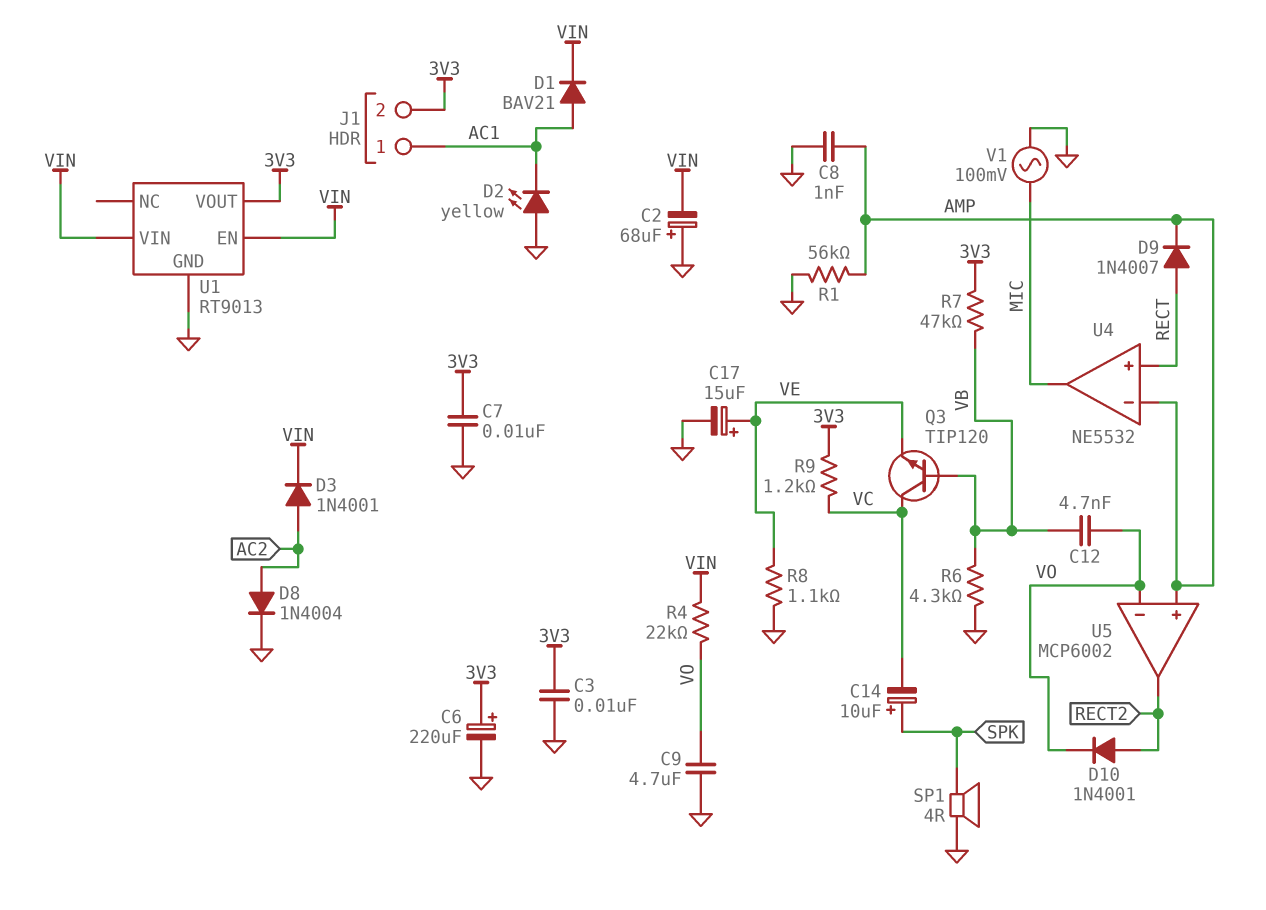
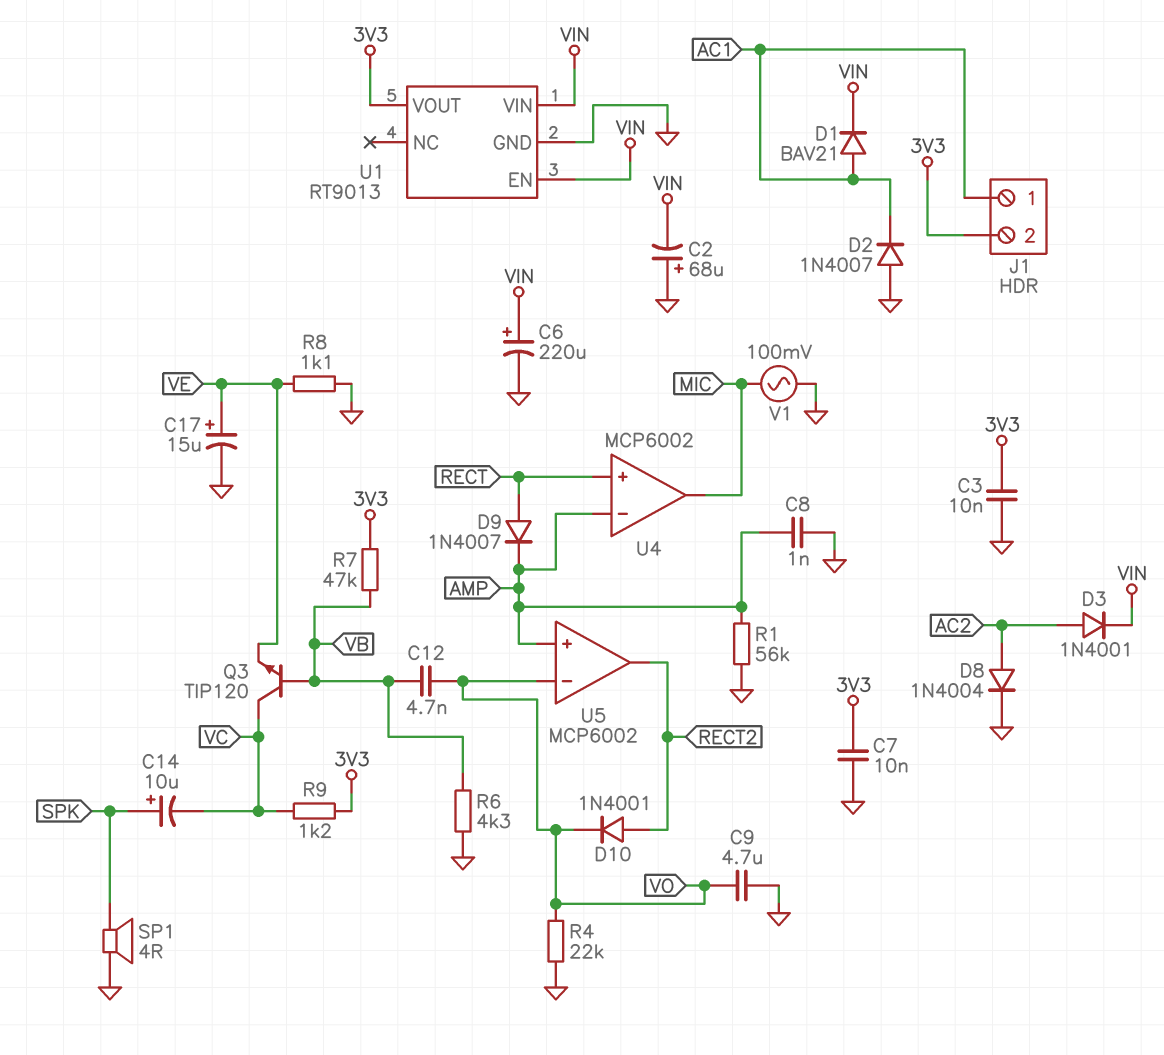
C6: 220uF (plus 3V3, minus GND) -> 220uF (plus VIN, minus GND)
D2: LED yellow (A GND, K AC1) -> diode 1N4007 (A GND, K AC1)
R4: 22k (VIN, VO) -> 22k (GND, VO)
U4: NE5532 -> MCP6002

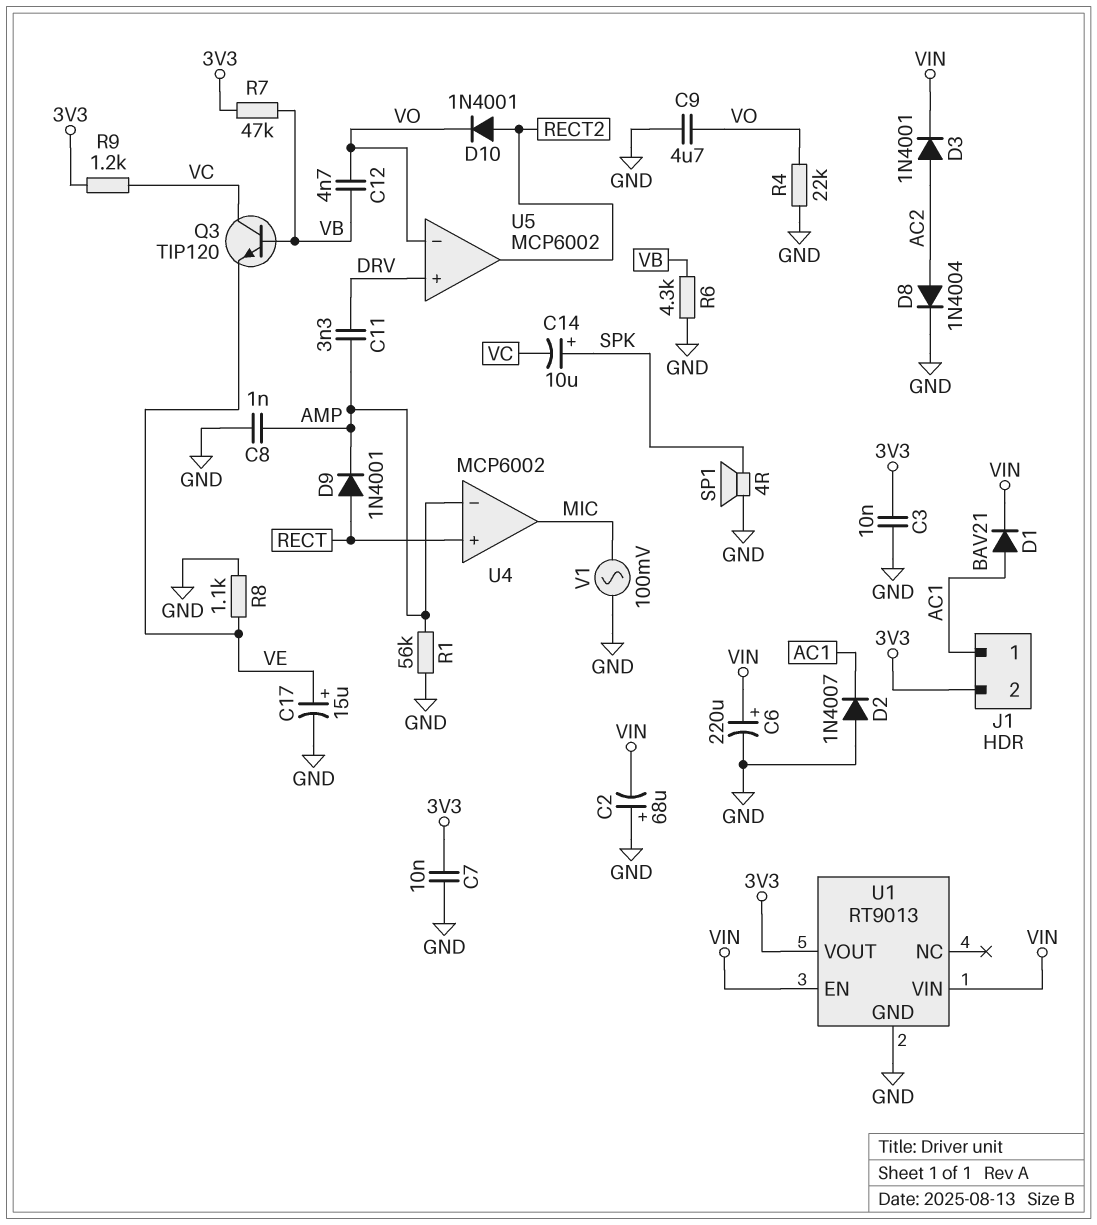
C11: none -> 3.3nF (AMP, DRV)
D9: diode 1N4007 (A RECT, K AMP) -> diode 1N4001 (A RECT, K AMP)
U5 pin in+: AMP -> DRV

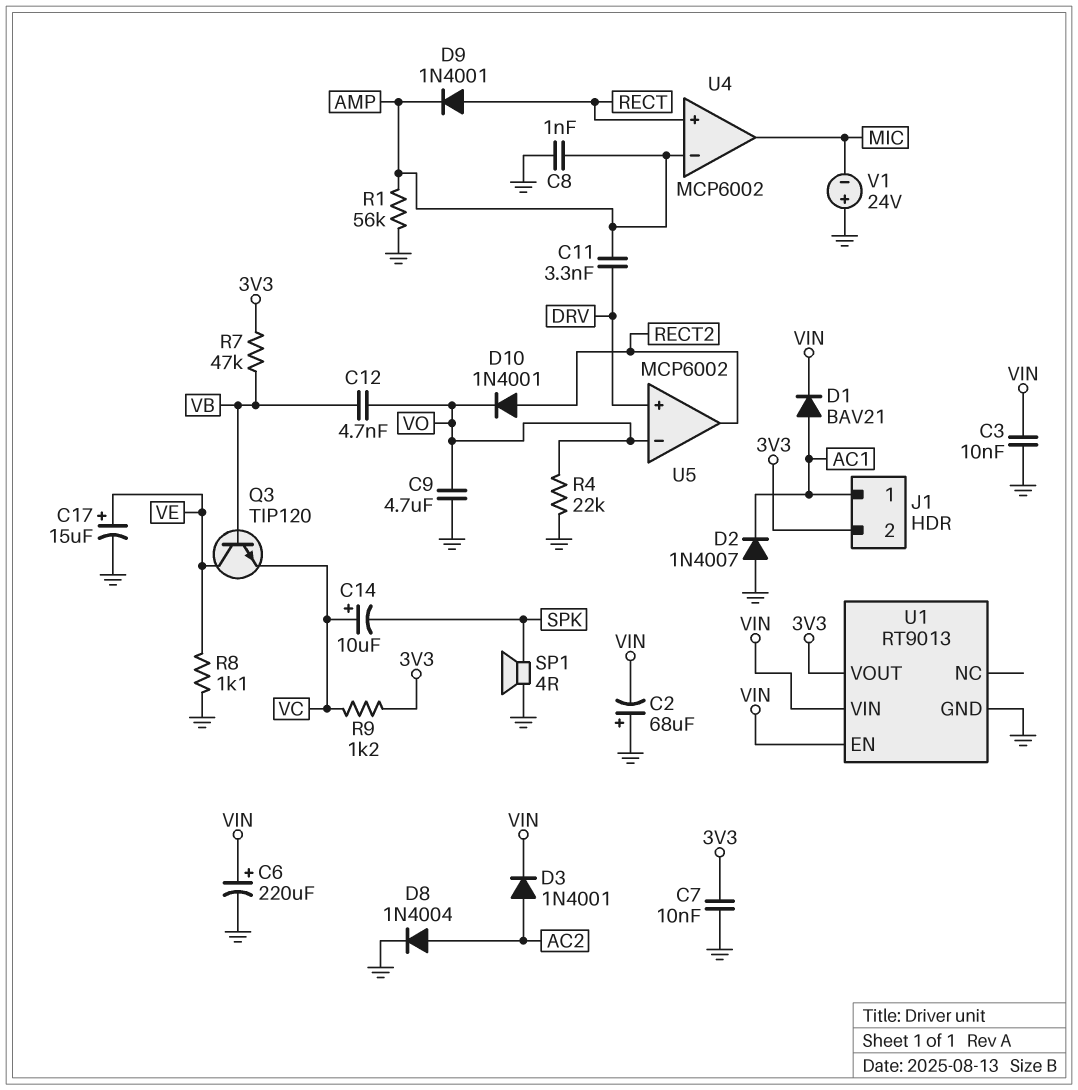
C3: 10nF (3V3, GND) -> 10nF (GND, VIN)
C14: 10uF (plus SPK, minus VC) -> 10uF (plus VC, minus SPK)
Q3: NPN TIP120 (B VB, C VC, E VE) -> NPN TIP120 (B VB, C VE, E VC)
R6: 4.3k (GND, VB) -> none
V1: AC 100mV (GND, MIC) -> 24V (plus GND, minus MIC)

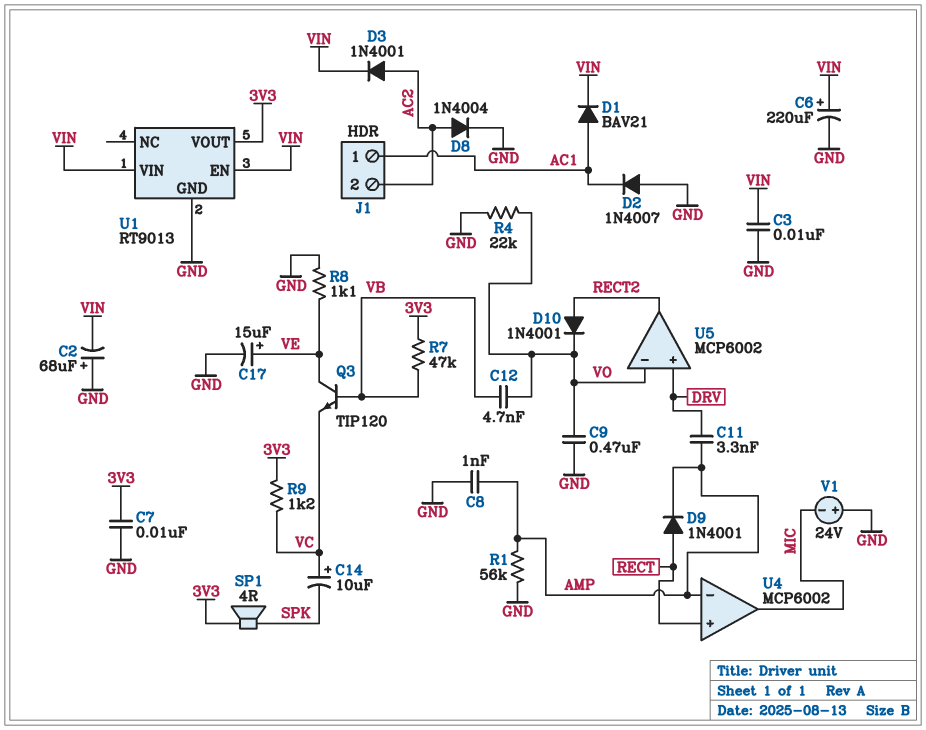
C9: 4.7uF (GND, VO) -> 470nF (GND, VO)
J1 pin 2: 3V3 -> AC2
SP1: speaker 4R (GND, SPK) -> speaker 4R (3V3, SPK)

